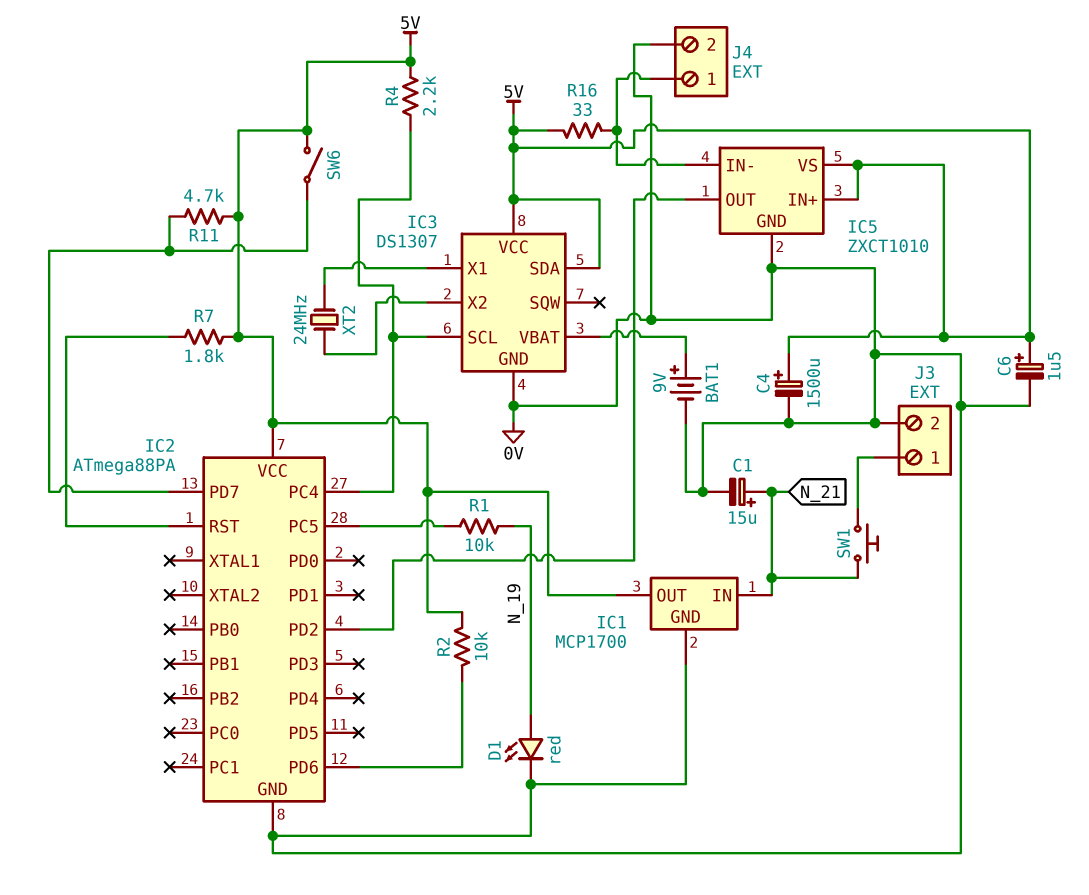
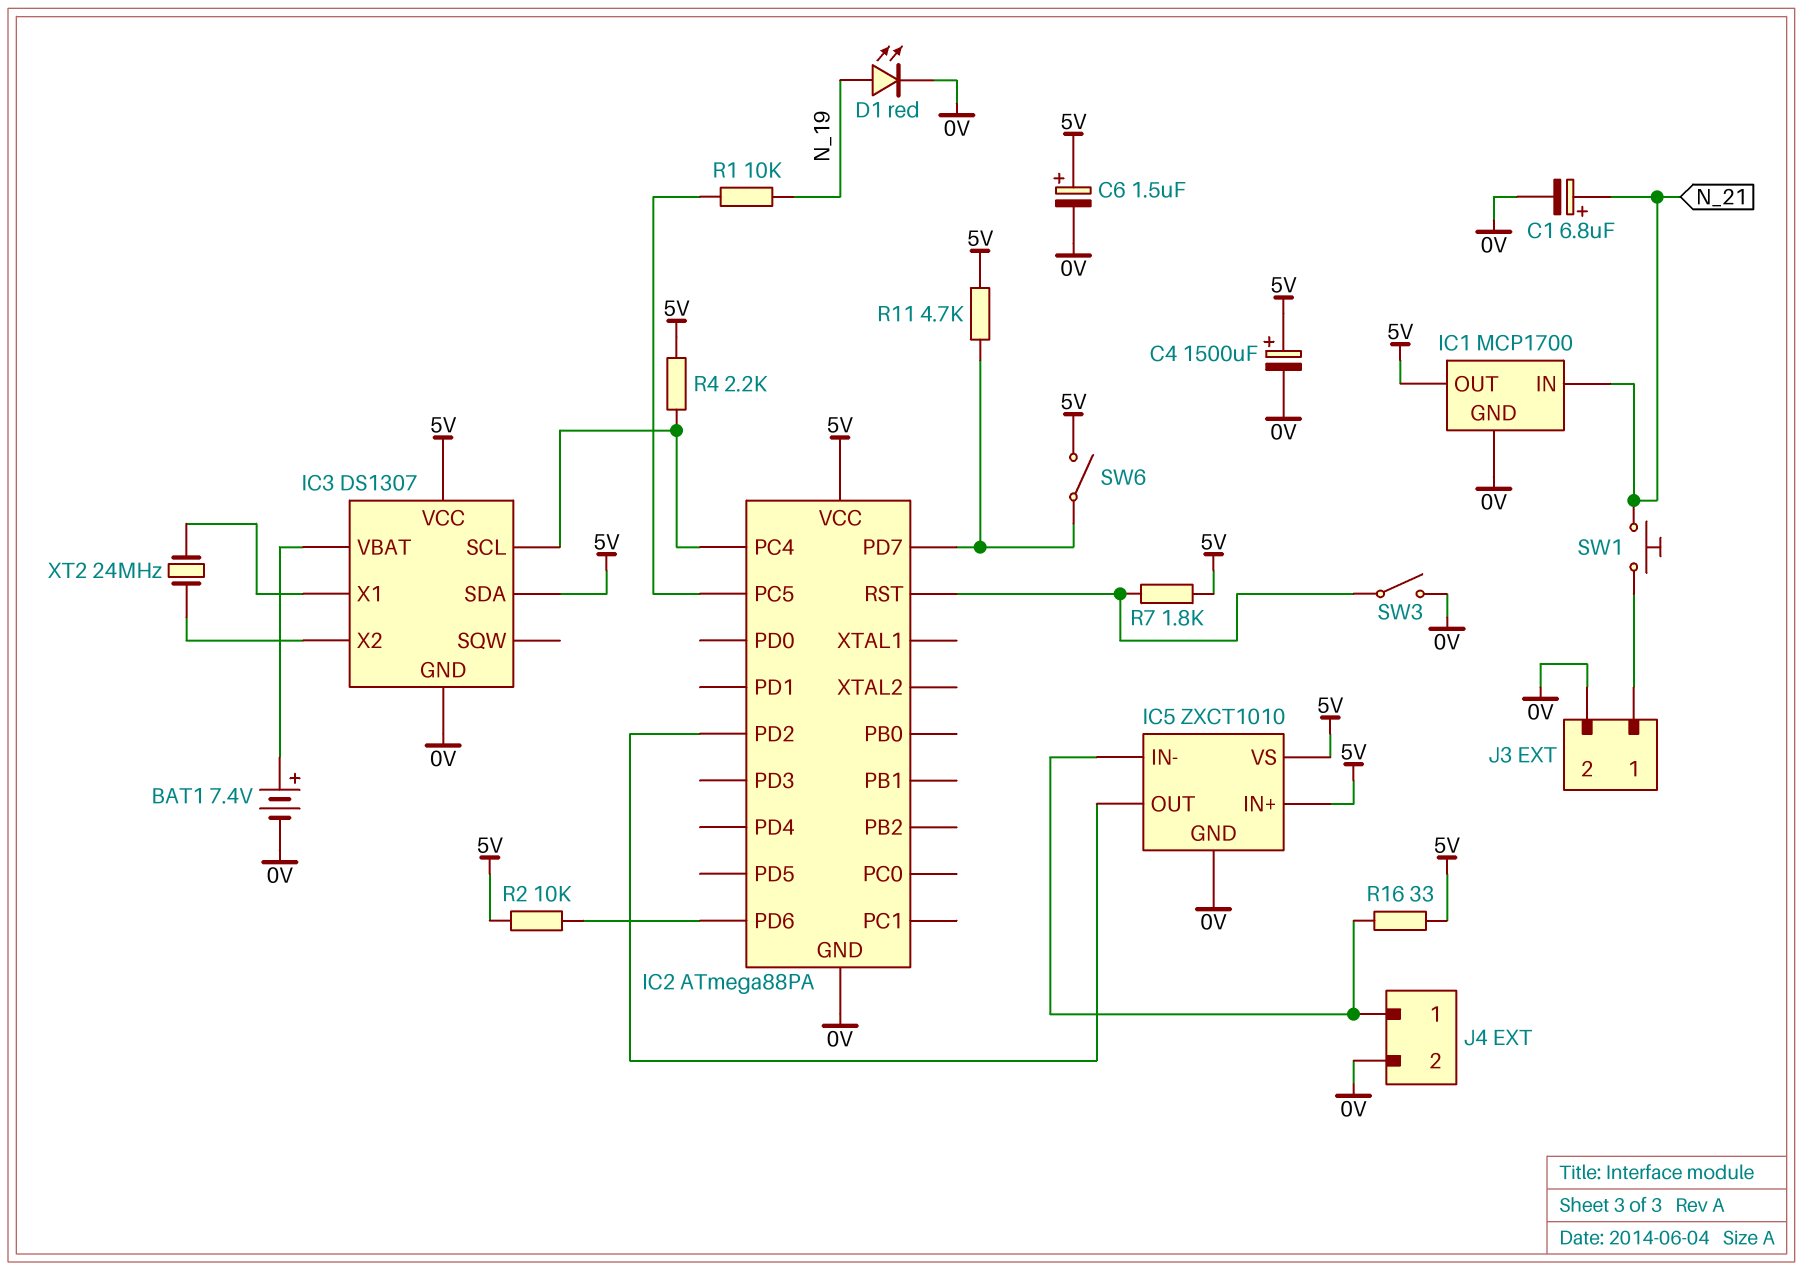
BAT1: 9V (plus IC3/VBAT, minus 0V) -> 7.4V (plus IC3/VBAT, minus 0V)
C1: 15uF (plus N_21, minus 0V) -> 6.8uF (plus N_21, minus 0V)
SW3: none -> switch (0V, IC2/RST)

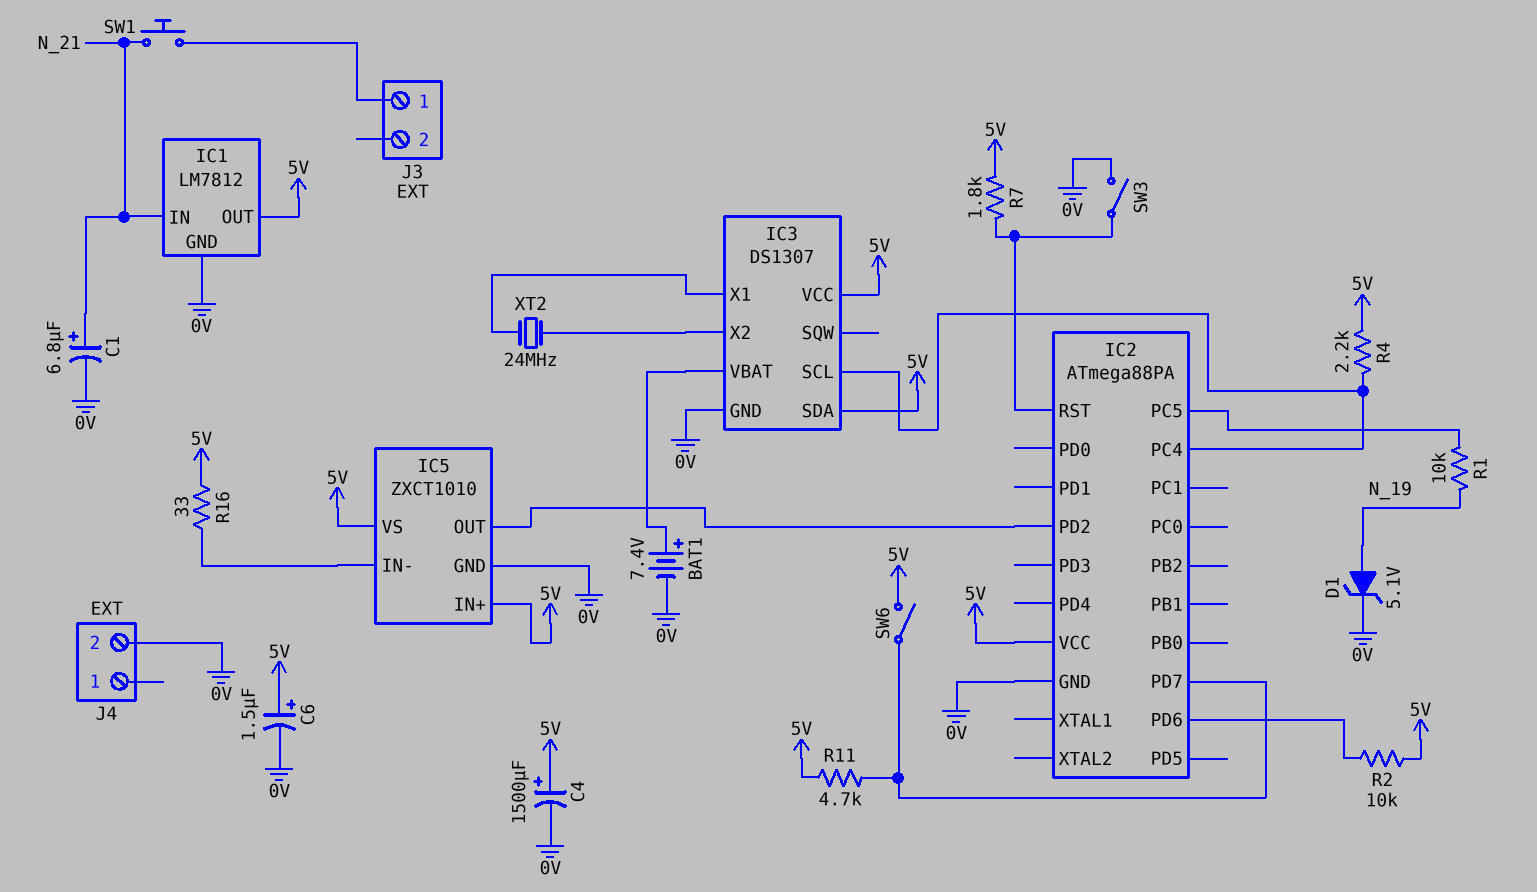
D1: LED red (A N_19, K 0V) -> zener 5.1V (A N_19, K 0V)
IC1: MCP1700 -> LM7812
J3 pin 2: 0V -> none
J4 pin 1: IC5/IN- -> none

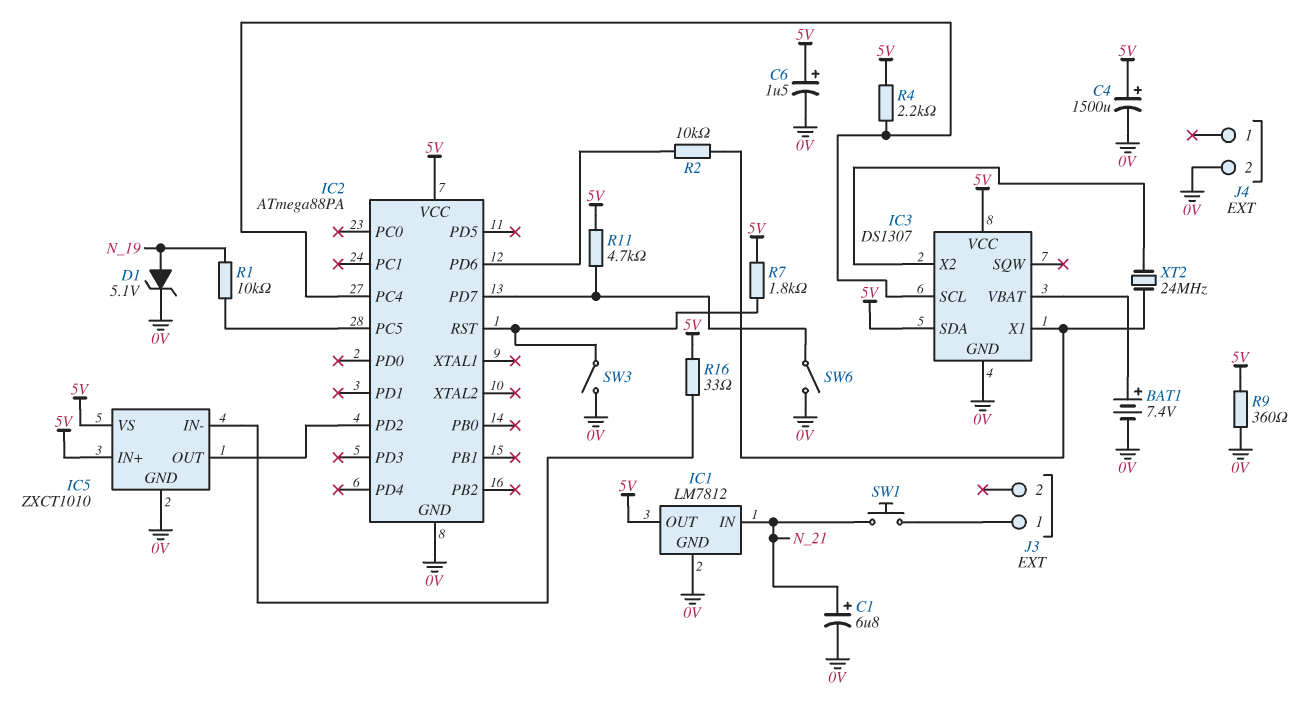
R2: 10k (5V, IC2/PD6) -> 10k (IC2/PD6, IC3/X1)
R9: none -> 360 (0V, 5V)
SW6: switch (5V, IC2/PD7) -> switch (0V, IC2/PD7)

